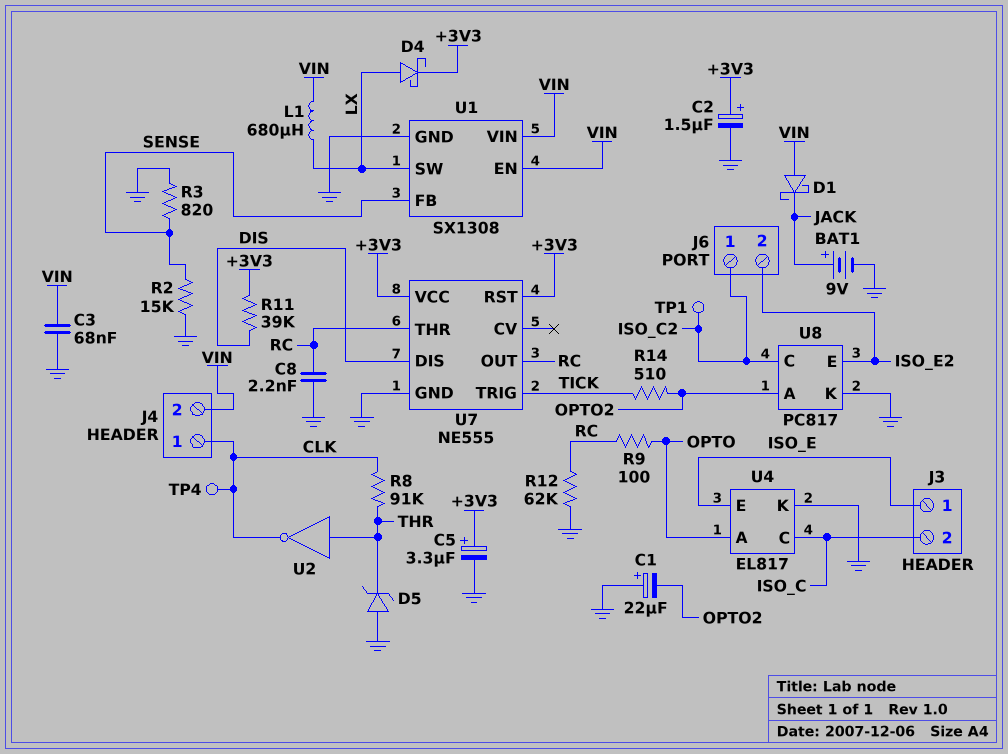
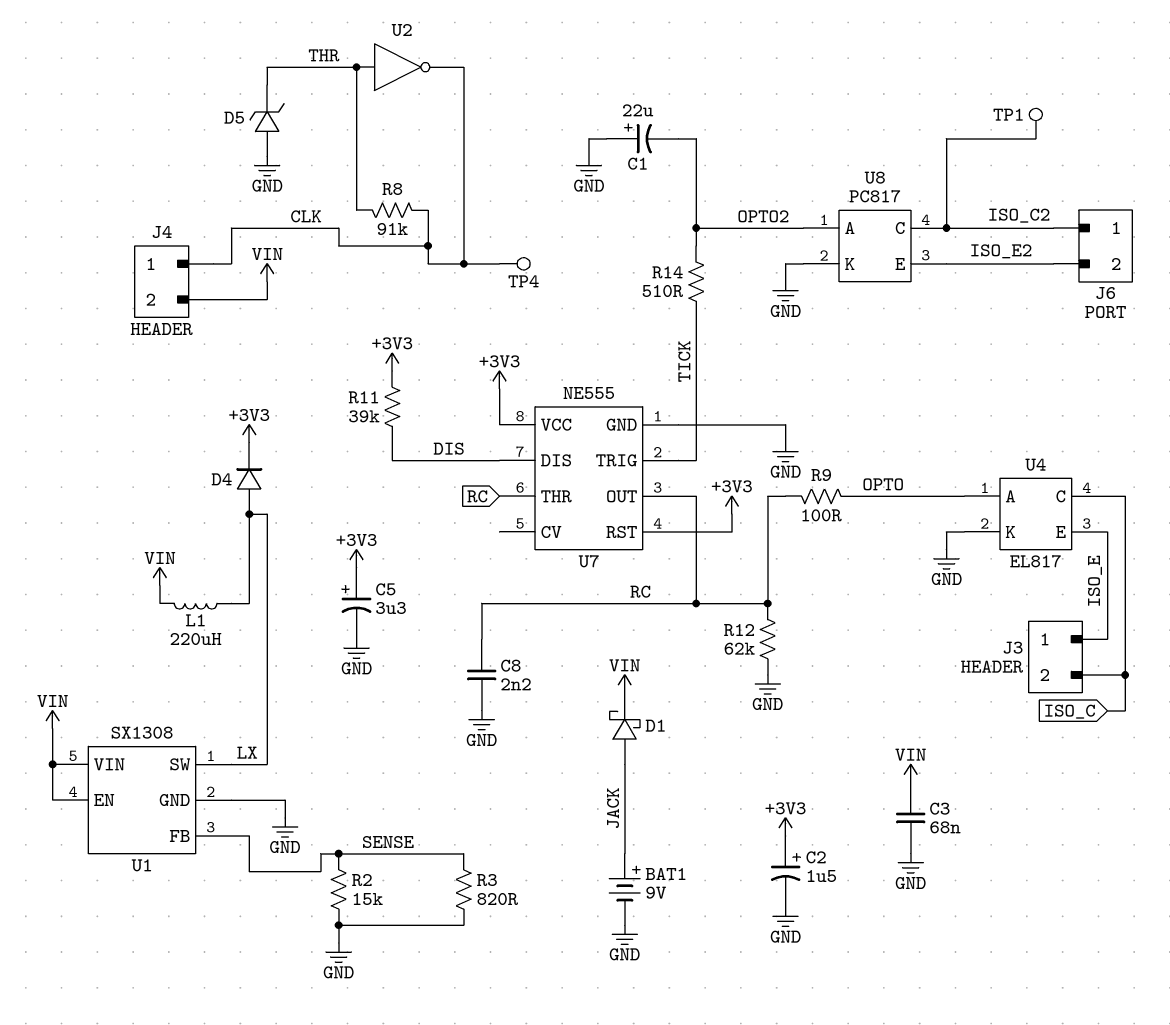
D1: schottky (A VIN, K JACK) -> schottky (A JACK, K VIN)
D4: schottky (A LX, K +3V3) -> diode (A LX, K +3V3)
L1: 680uH (LX, VIN) -> 220uH (LX, VIN)

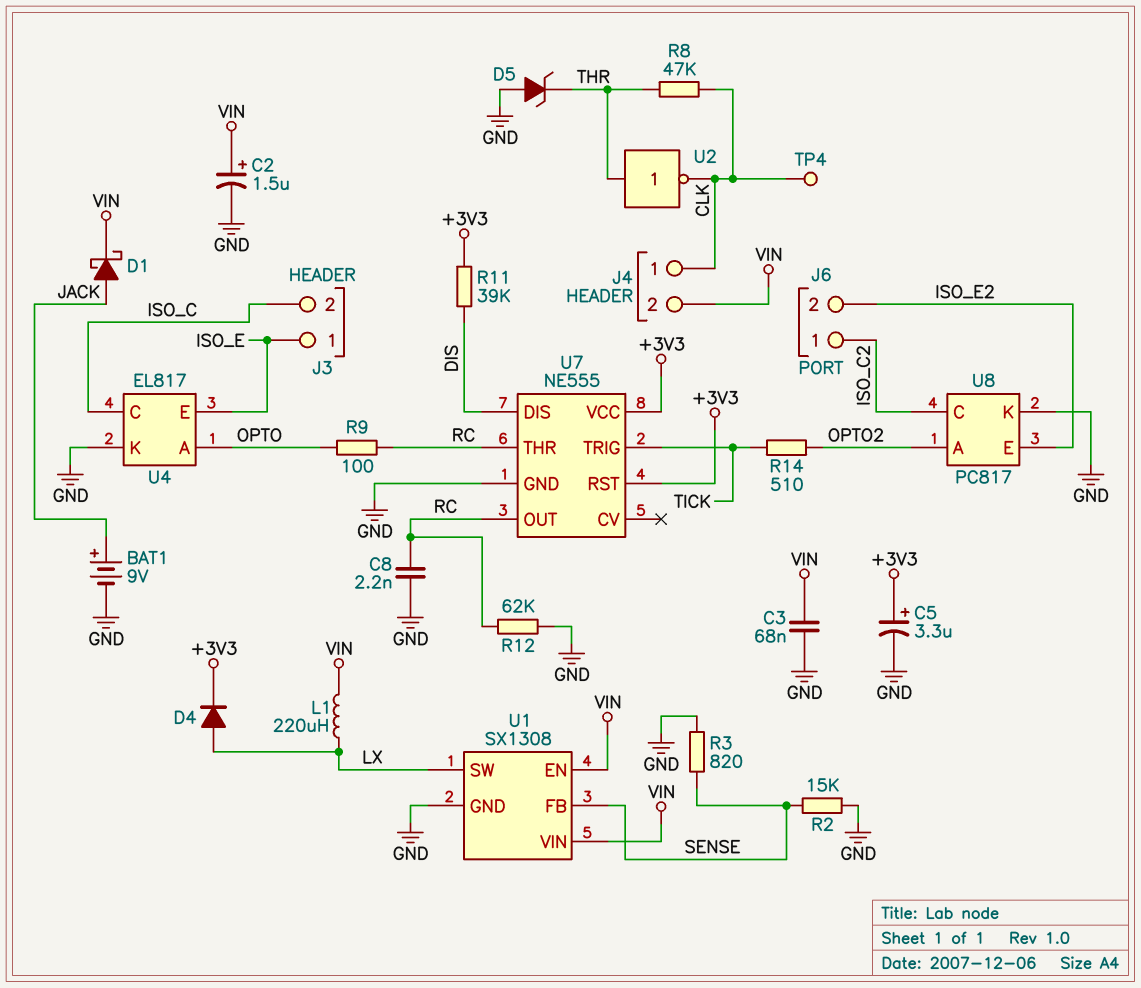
C1: 22uF (plus GND, minus OPTO2) -> none
C2: 1.5uF (plus +3V3, minus GND) -> 1.5uF (plus VIN, minus GND)
R8: 91k (CLK, THR) -> 47k (CLK, THR)
TP1: test point (ISO_C2) -> none

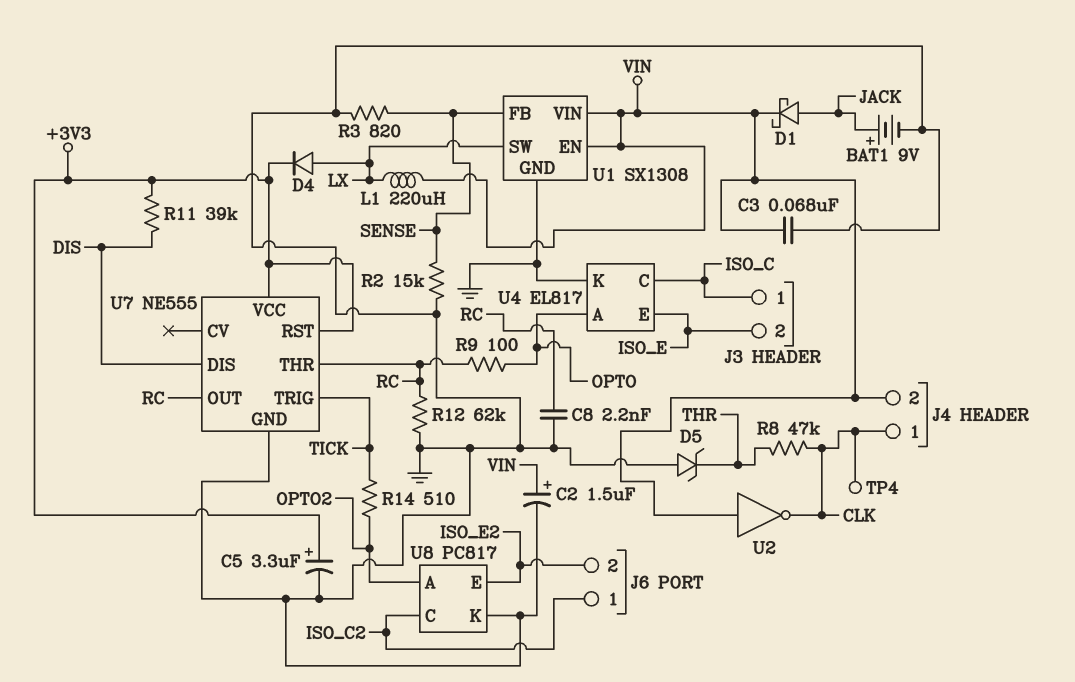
J3 pin 1: ISO_E -> ISO_C
J3 pin 2: ISO_C -> ISO_E
U2: NOT (in THR, out CLK) -> NOT (in VIN, out CLK)

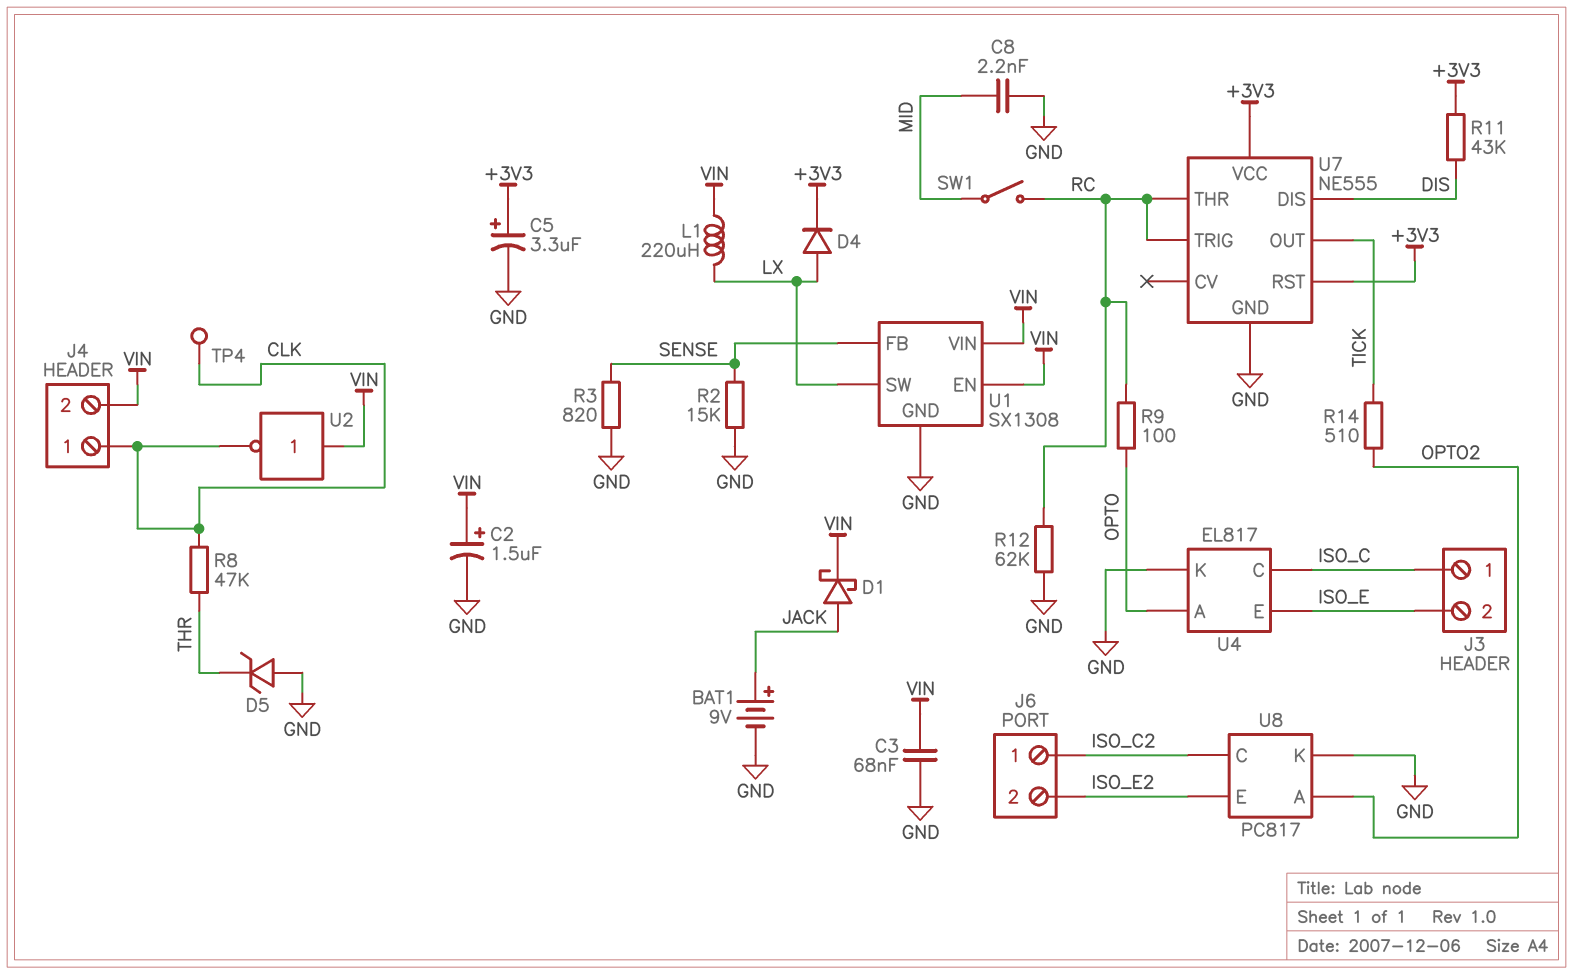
C8: 2.2nF (GND, RC) -> 2.2nF (GND, MID)
R11: 39k (+3V3, DIS) -> 43k (+3V3, DIS)
SW1: none -> switch (MID, RC)
U7 pin OUT: RC -> TICK
U7 pin TRIG: TICK -> RC

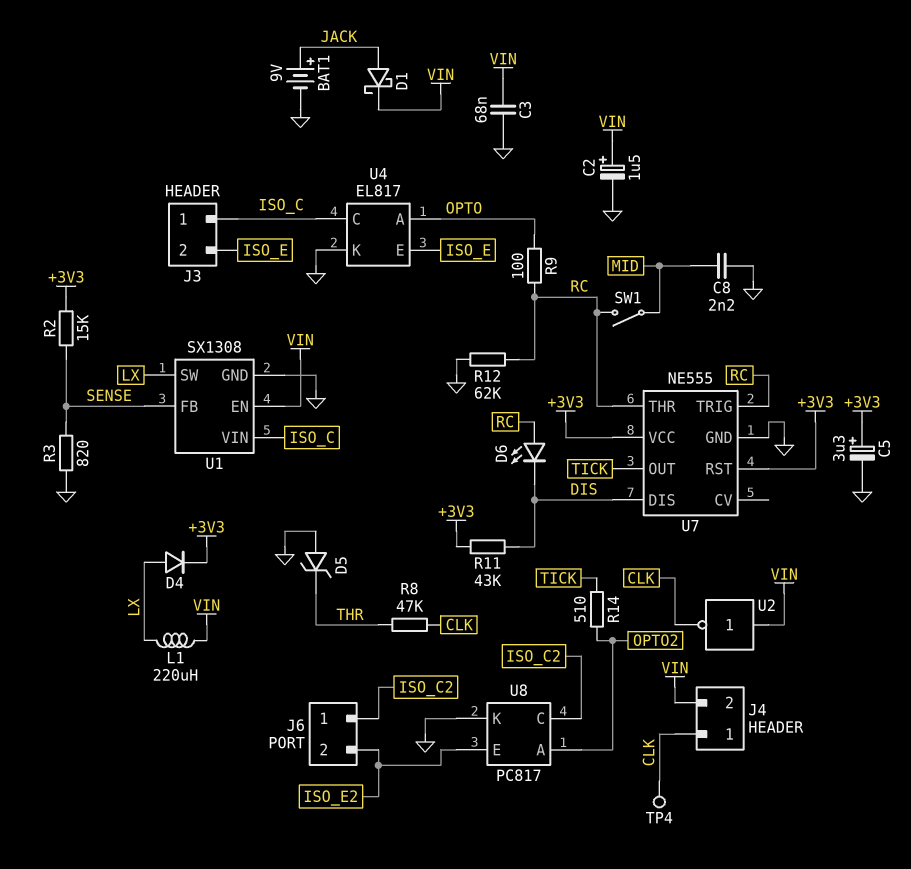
D6: none -> LED (A RC, K DIS)
R2: 15k (GND, SENSE) -> 15k (+3V3, SENSE)
U1 pin VIN: VIN -> ISO_C

